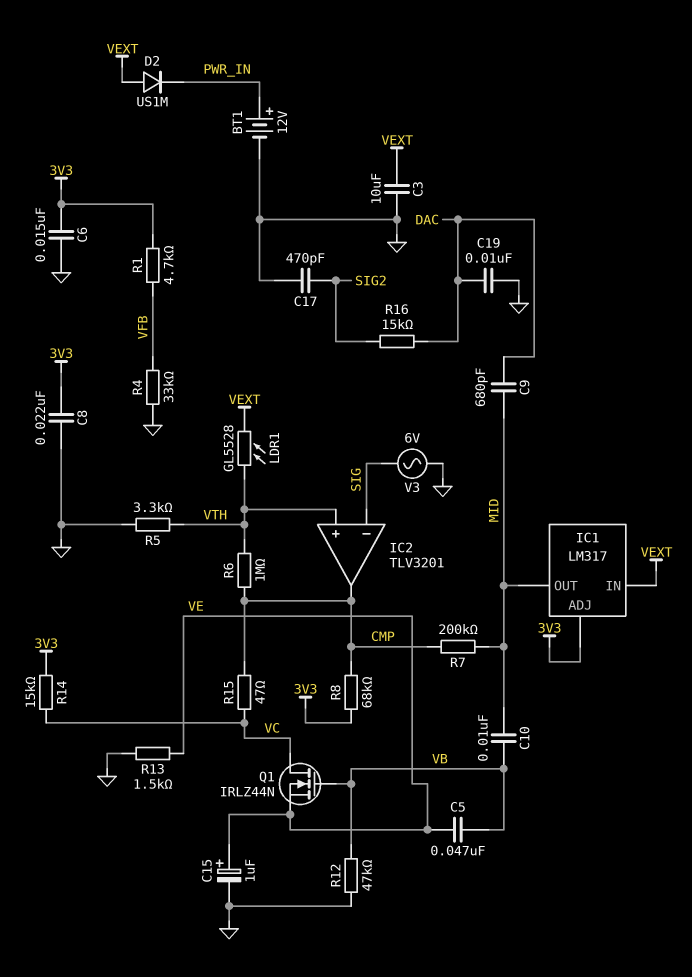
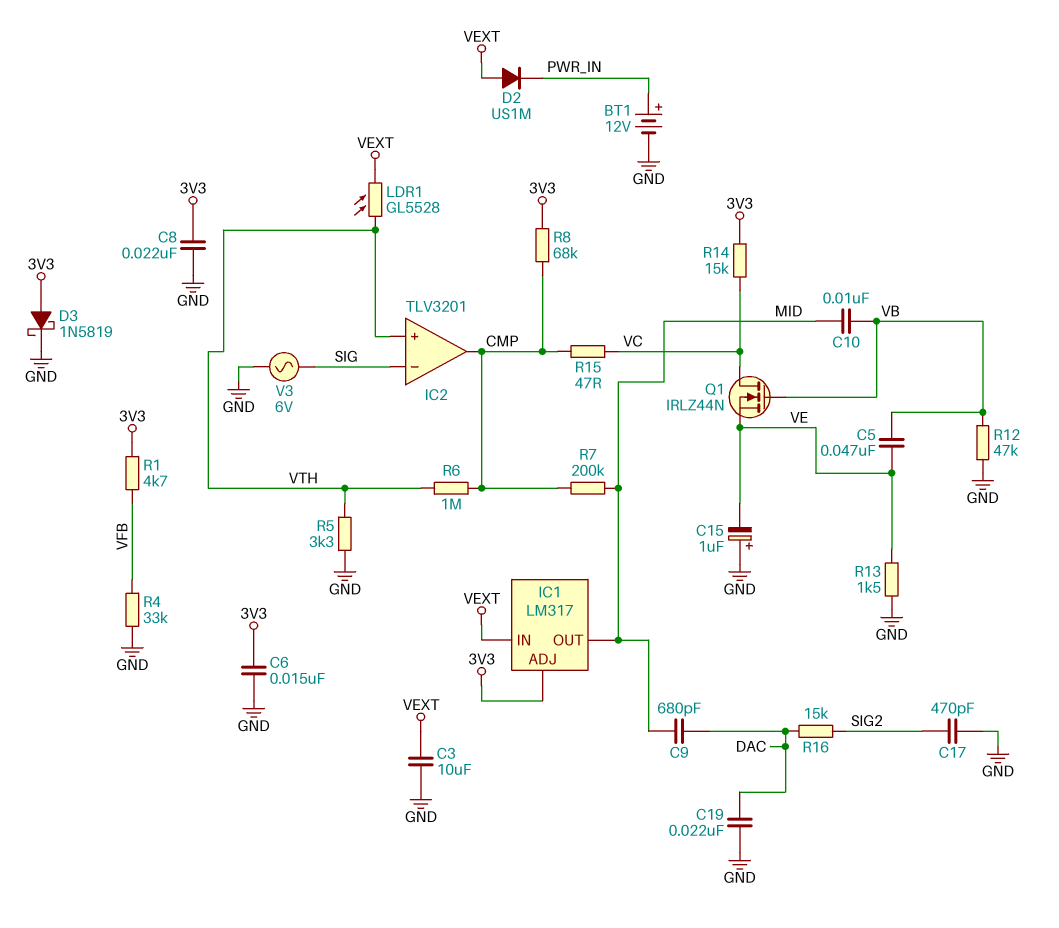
C15: 1uF (plus VE, minus GND) -> 1uF (plus GND, minus VE)
C19: 10nF (DAC, GND) -> 22nF (DAC, GND)
D3: none -> schottky 1N5819 (A 3V3, K GND)

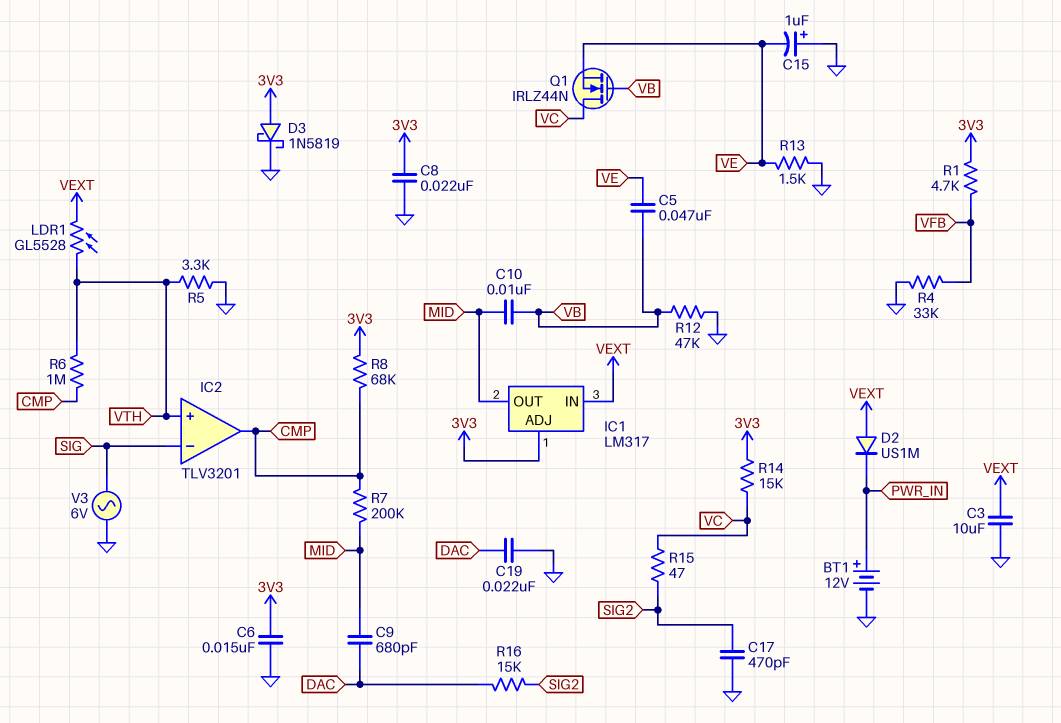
R15: 47 (CMP, VC) -> 47 (SIG2, VC)

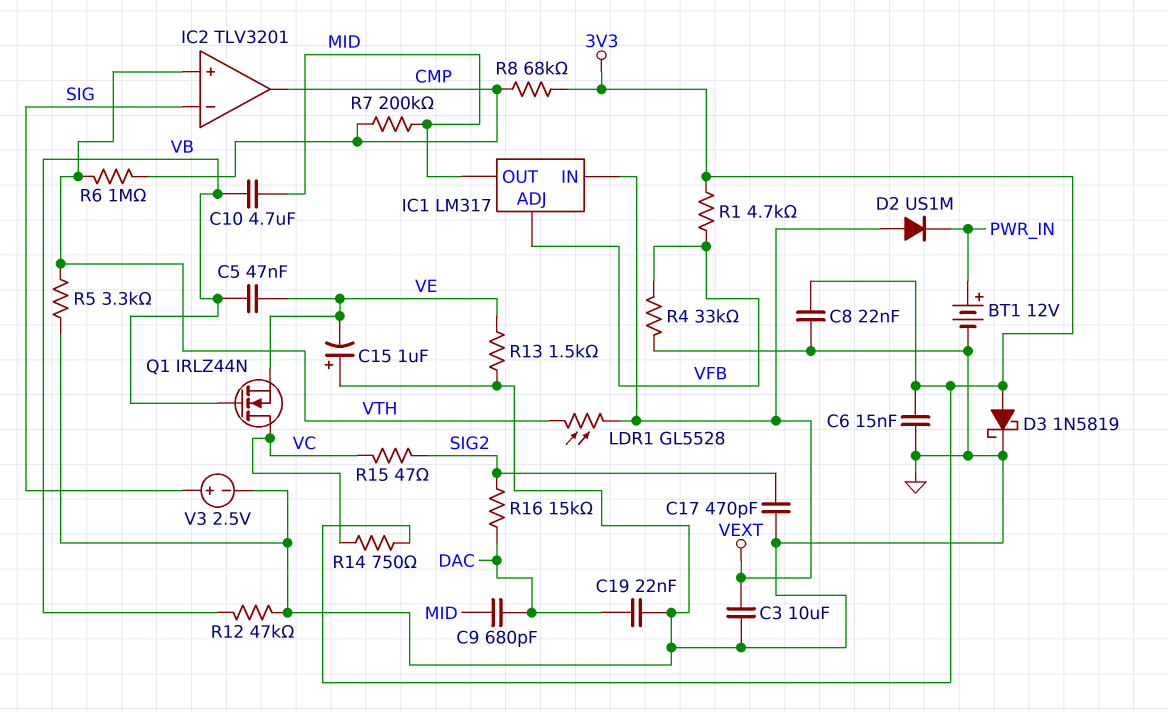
C10: 10nF (MID, VB) -> 4.7uF (MID, VB)
IC1 pin ADJ: 3V3 -> VFB
R14: 15k (3V3, VC) -> 750 (3V3, VC)
V3: AC 6V (GND, SIG) -> 2.5V (plus SIG, minus GND)

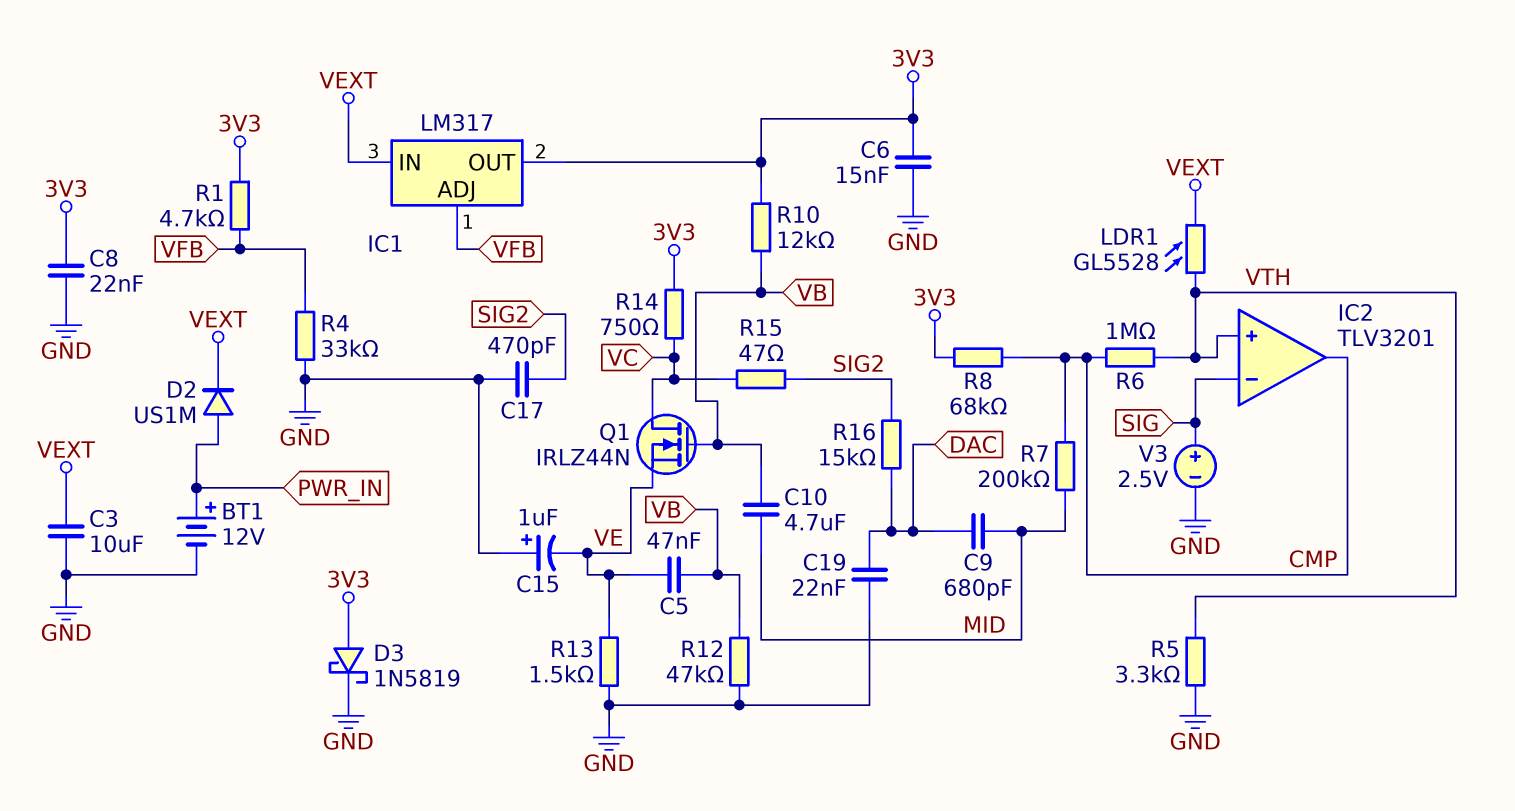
D2: diode US1M (A VEXT, K PWR_IN) -> diode US1M (A PWR_IN, K VEXT)
IC1 pin OUT: MID -> 3V3
R10: none -> 12k (3V3, VB)

